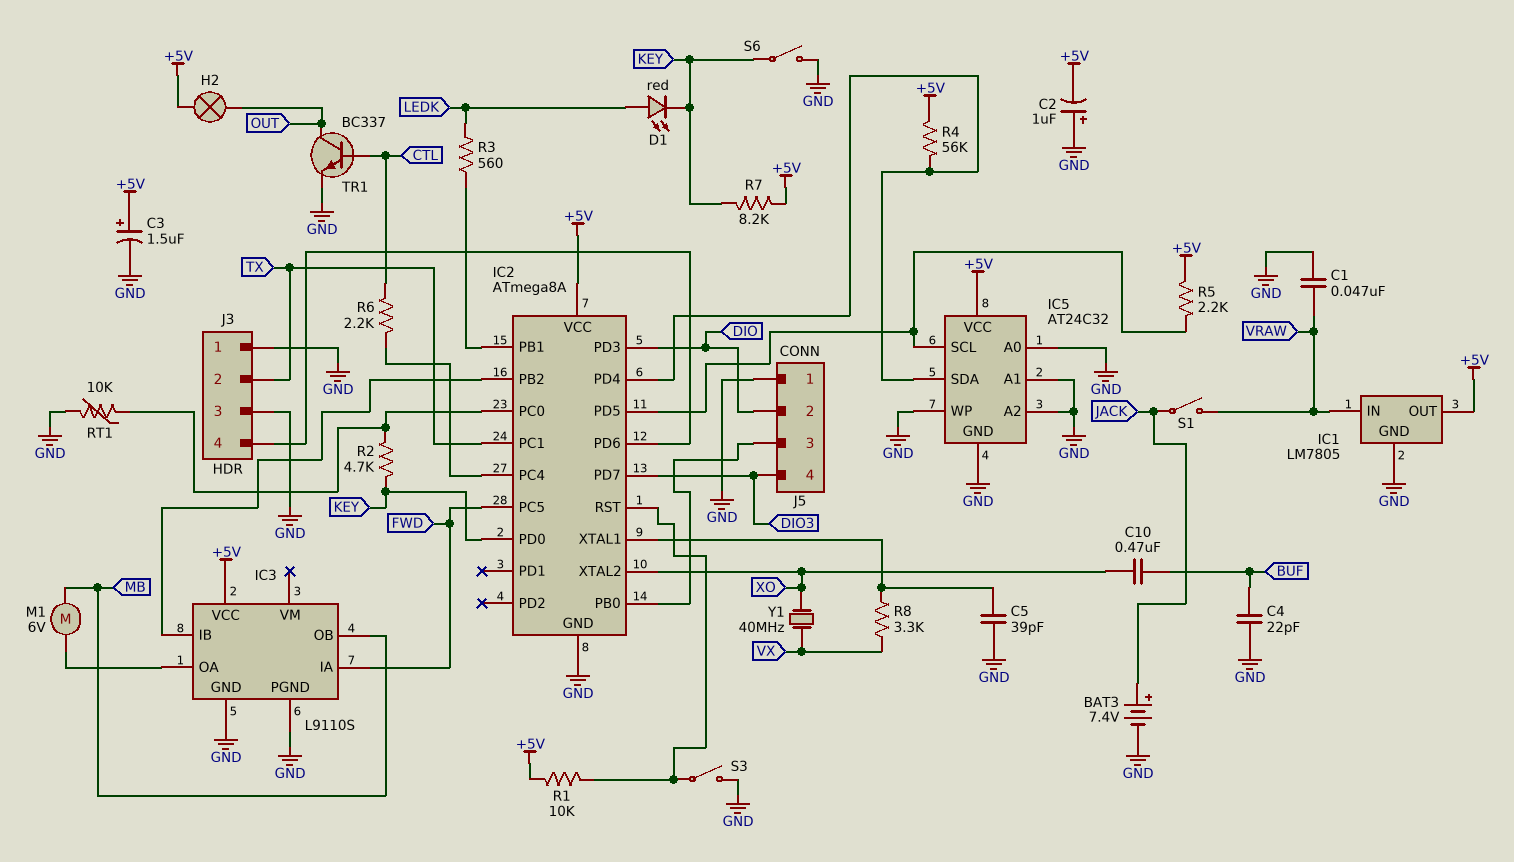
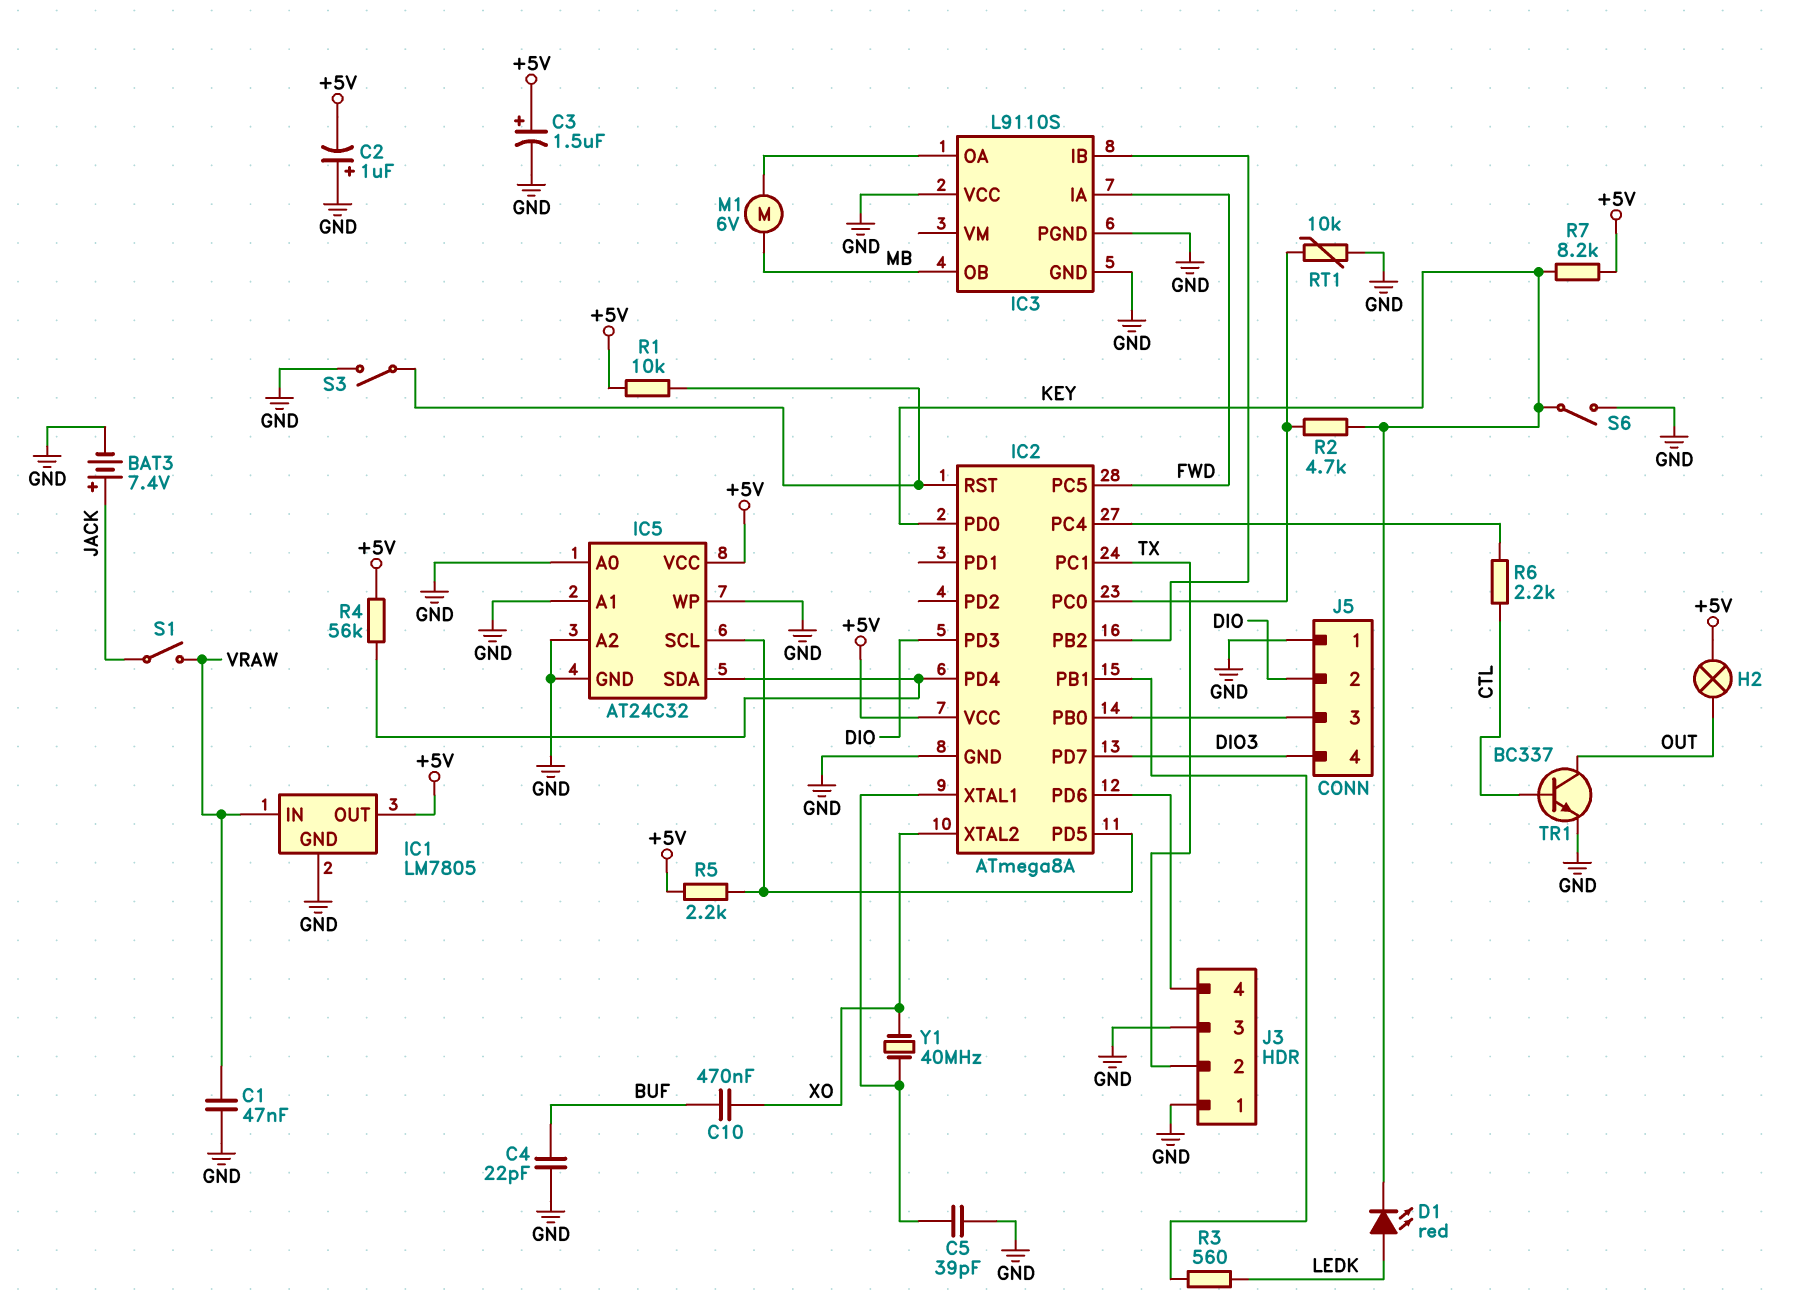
IC3 pin VCC: +5V -> GND
R8: 3.3k (IC2/XTAL1, VX) -> none
Y1: 40MHz (VX, XO) -> 40MHz (IC2/XTAL1, XO)

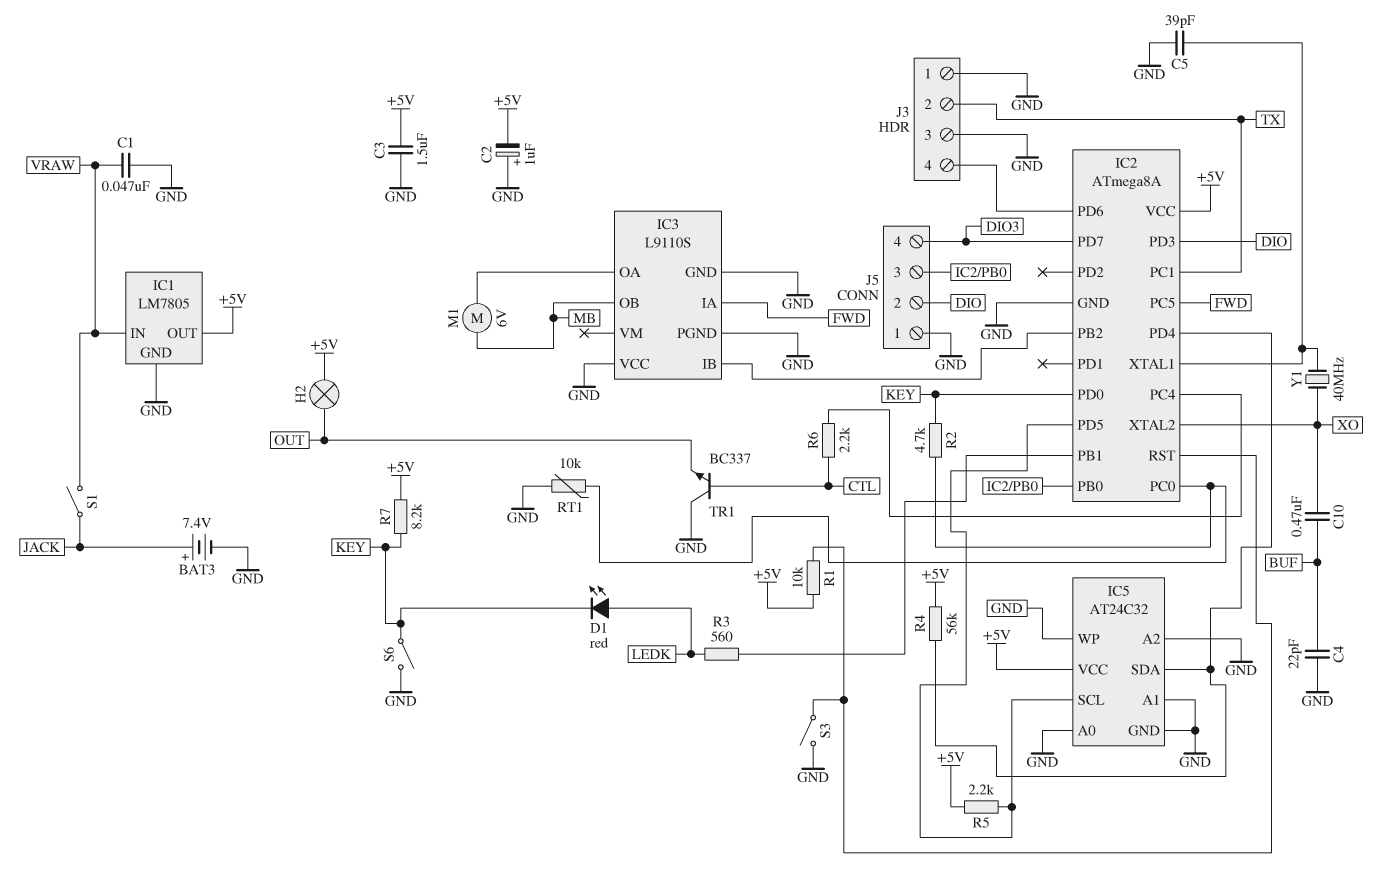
C3: 1.5uF (plus +5V, minus GND) -> 1.5uF (+5V, GND)
TR1: NPN BC337 (B CTL, C OUT, E GND) -> NPN BC337 (B CTL, C GND, E OUT)

